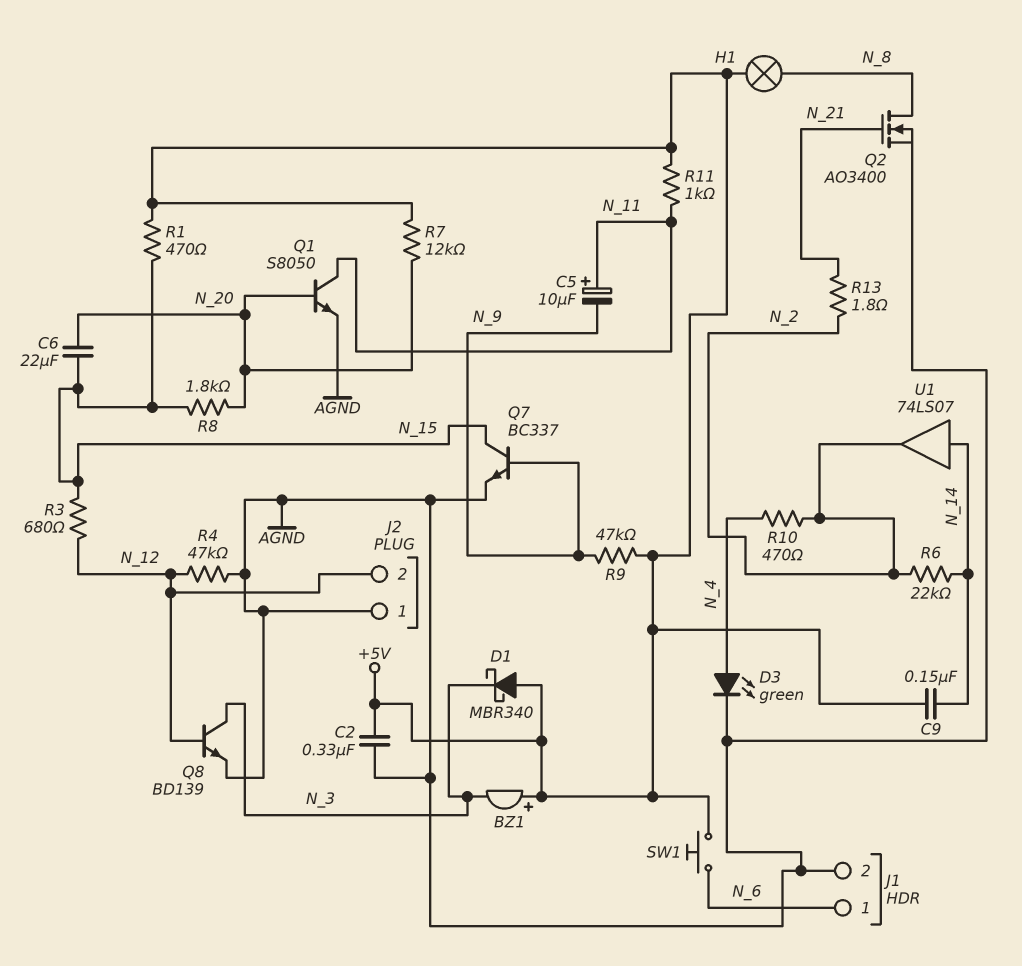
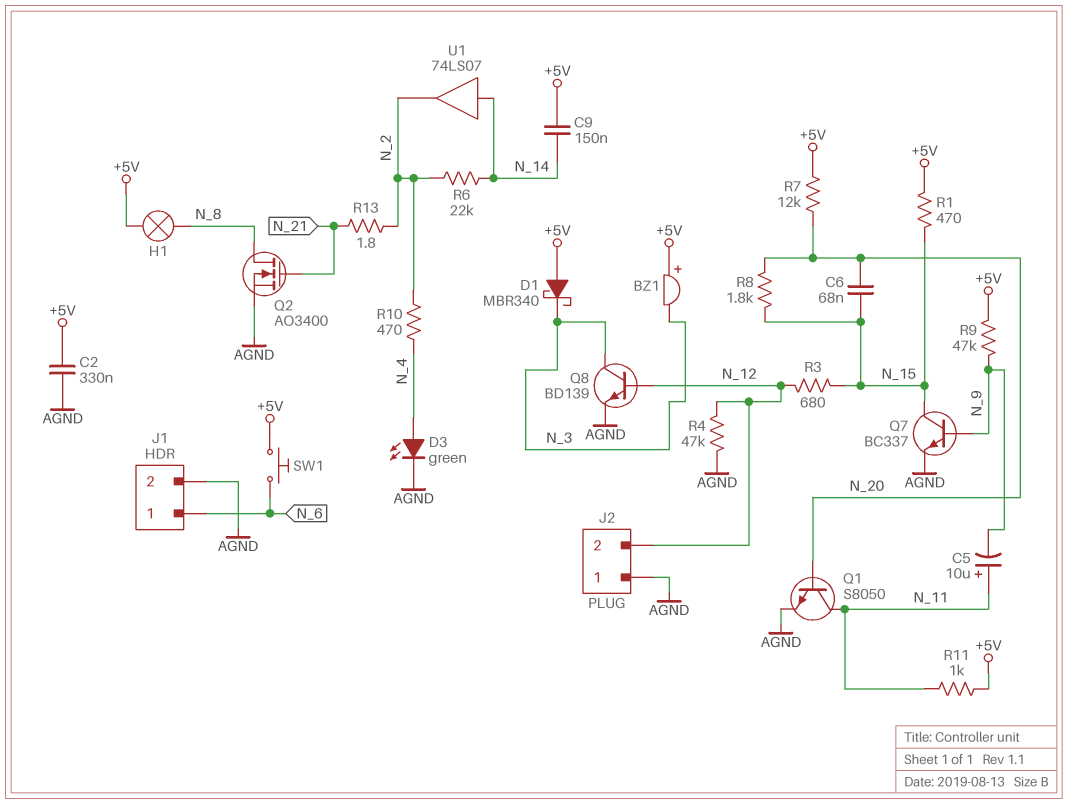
C6: 22uF (N_15, N_20) -> 68nF (N_15, N_20)

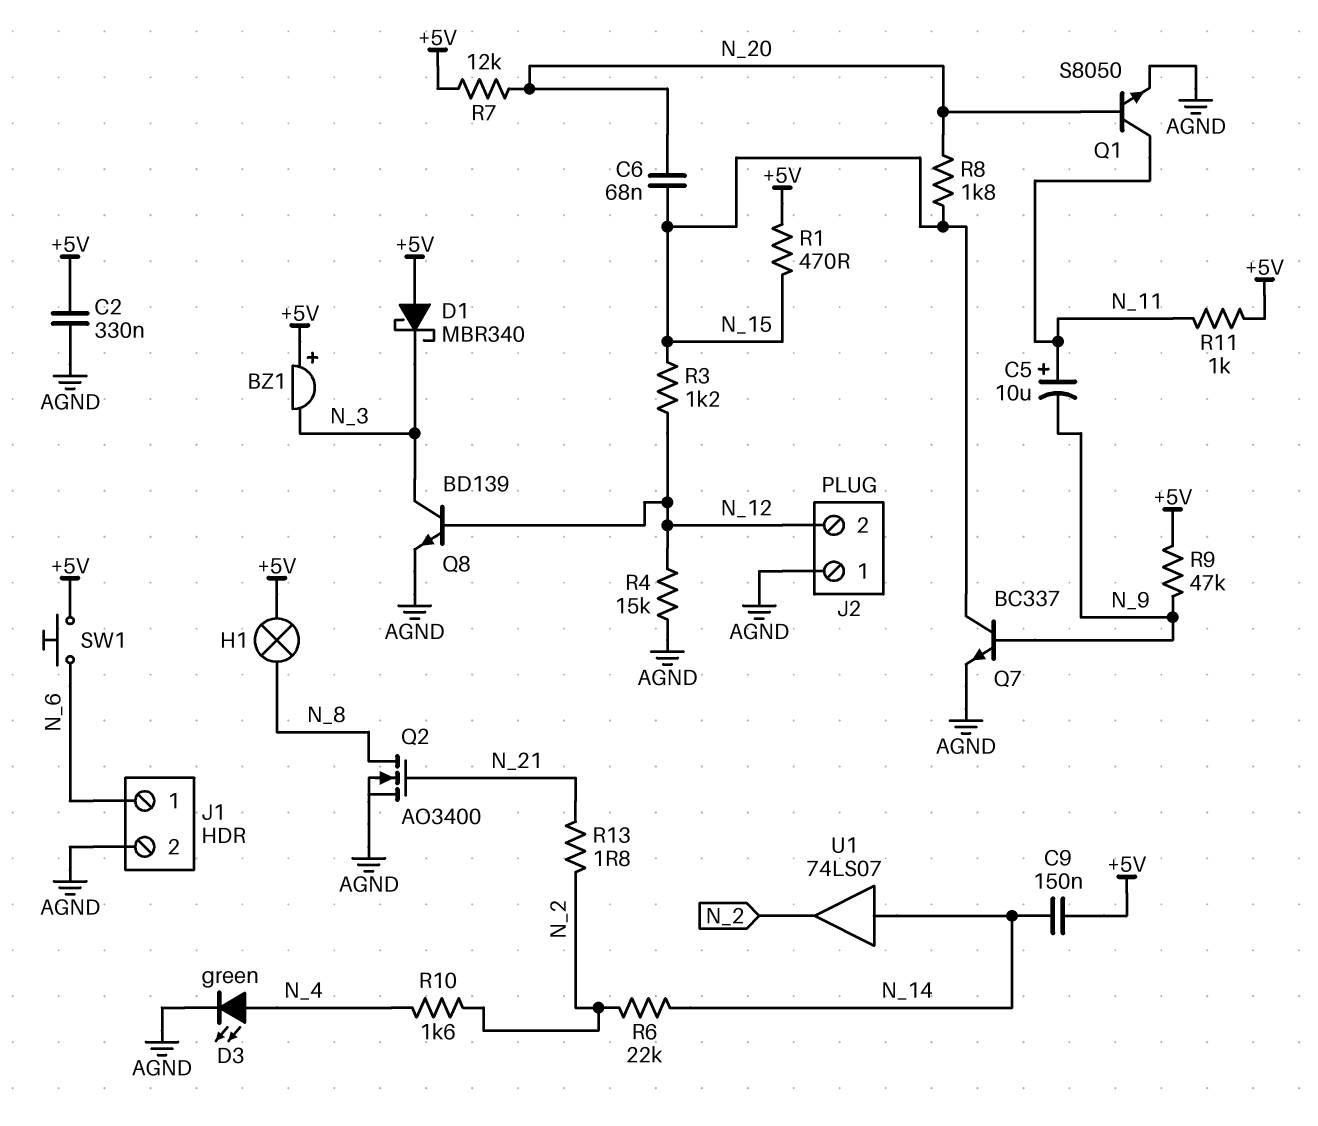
R3: 680 (N_12, N_15) -> 1.2k (N_12, N_15)
R4: 47k (AGND, N_12) -> 15k (AGND, N_12)
R10: 470 (N_2, N_4) -> 1.6k (N_2, N_4)

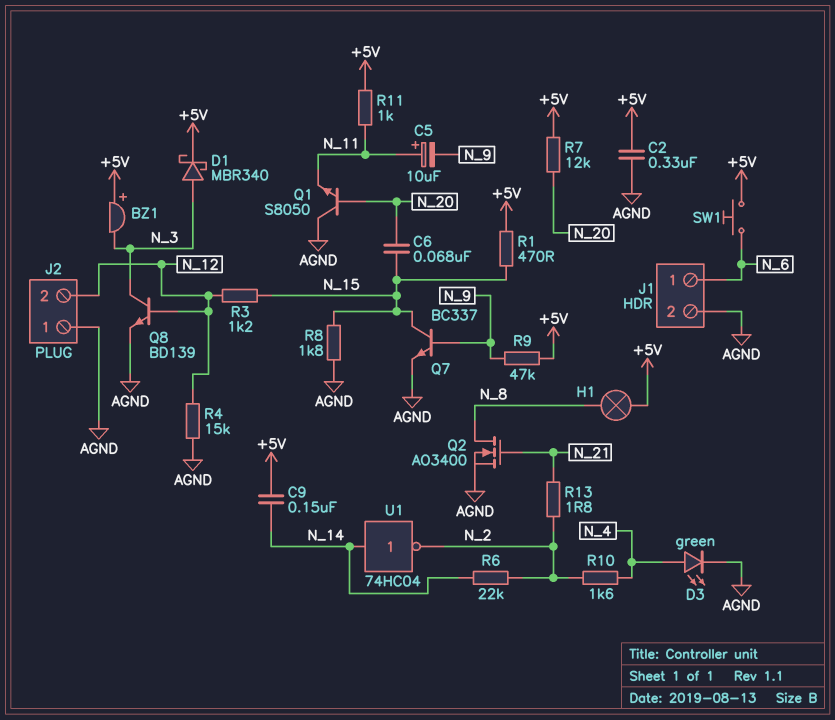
D1: schottky MBR340 (A +5V, K N_3) -> schottky MBR340 (A N_3, K +5V)
Q1: NPN S8050 (B N_20, C N_11, E AGND) -> NPN S8050 (B N_20, C AGND, E N_11)
R8: 1.8k (N_15, N_20) -> 1.8k (AGND, N_15)
U1: buffer 74LS07 (in N_14, out N_2) -> NOT 74HC04 (in N_14, out N_2)

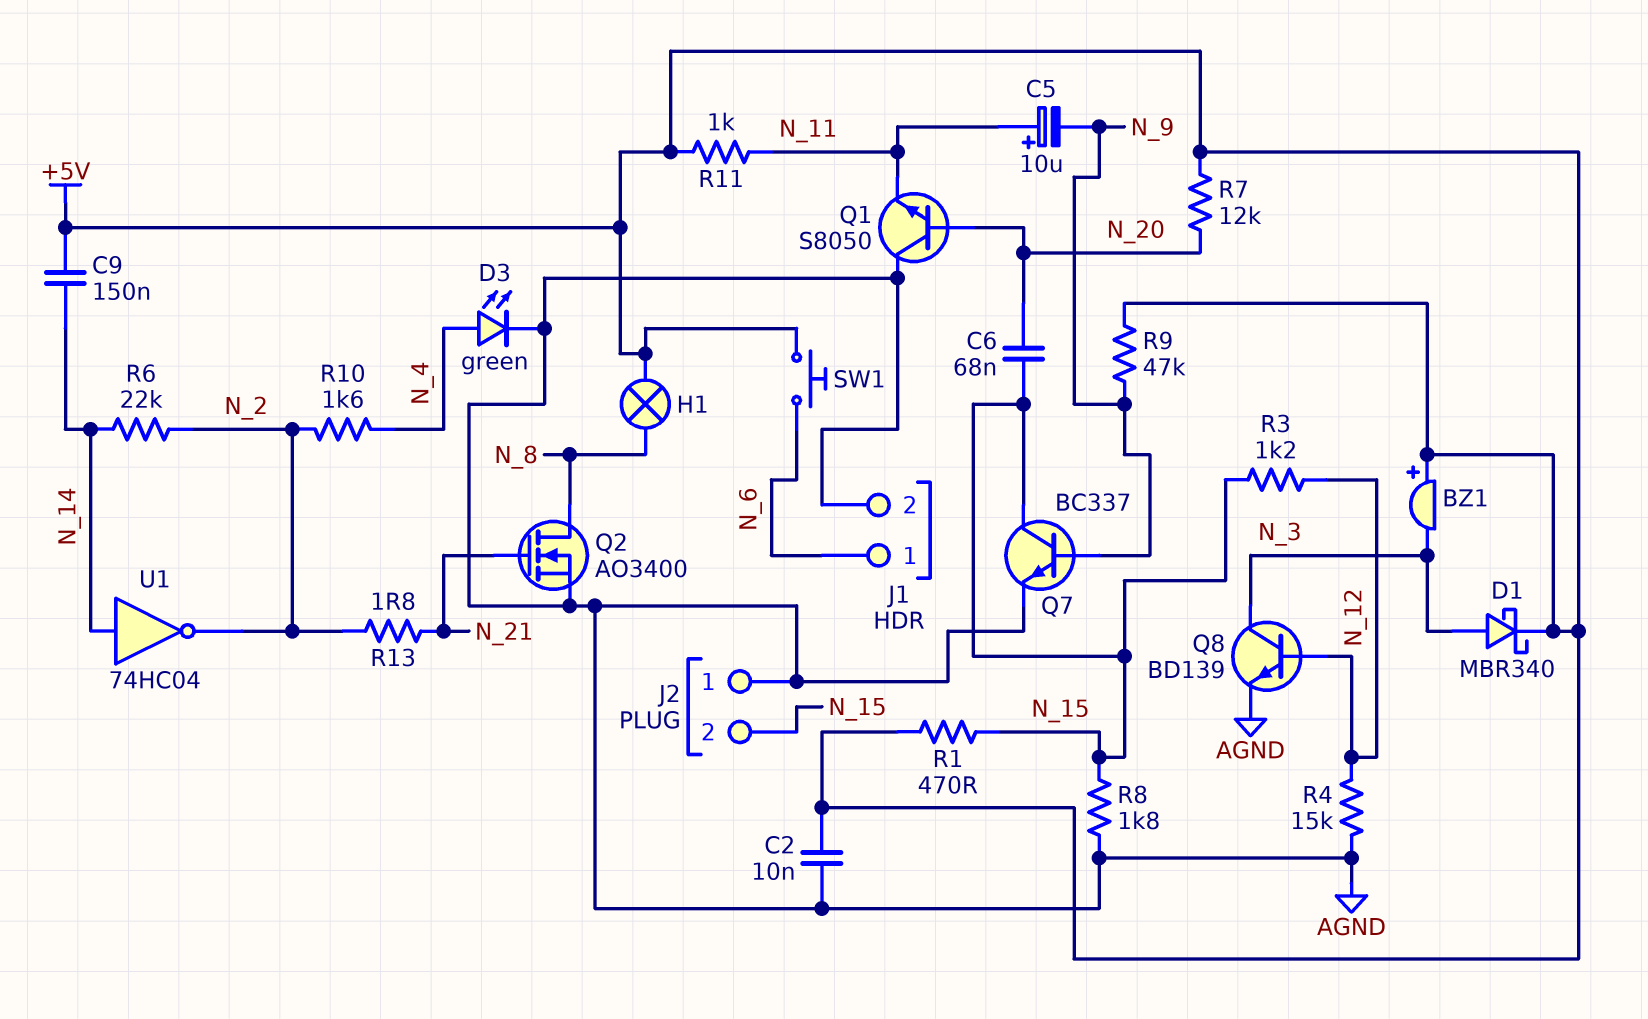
C2: 330nF (+5V, AGND) -> 10nF (+5V, AGND)
J2 pin 2: N_12 -> N_15

